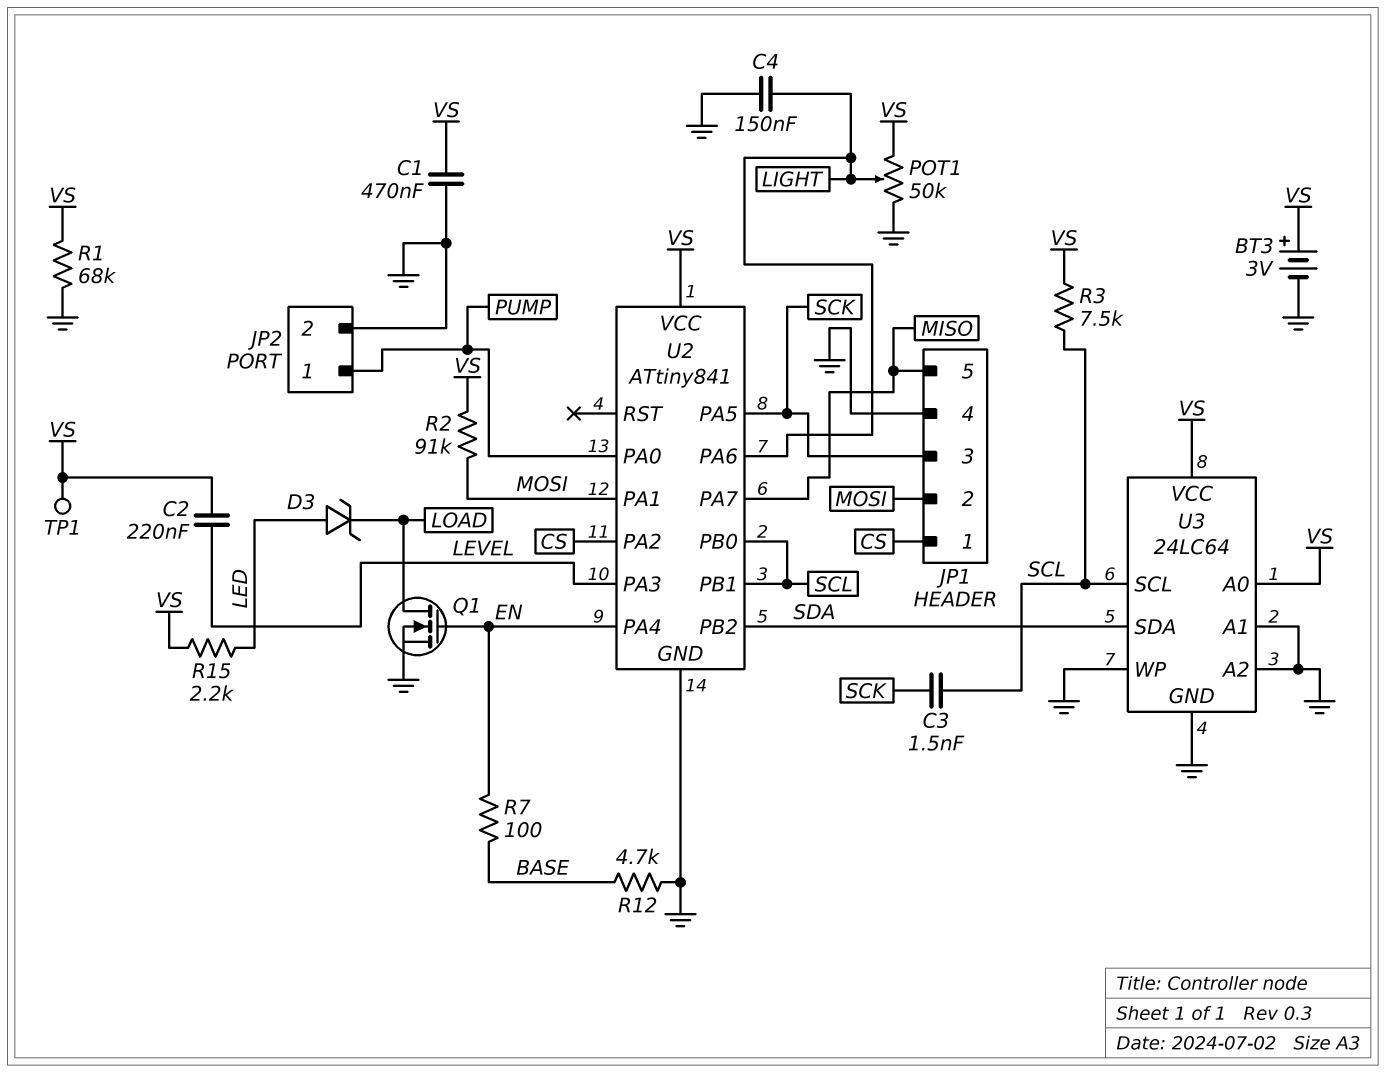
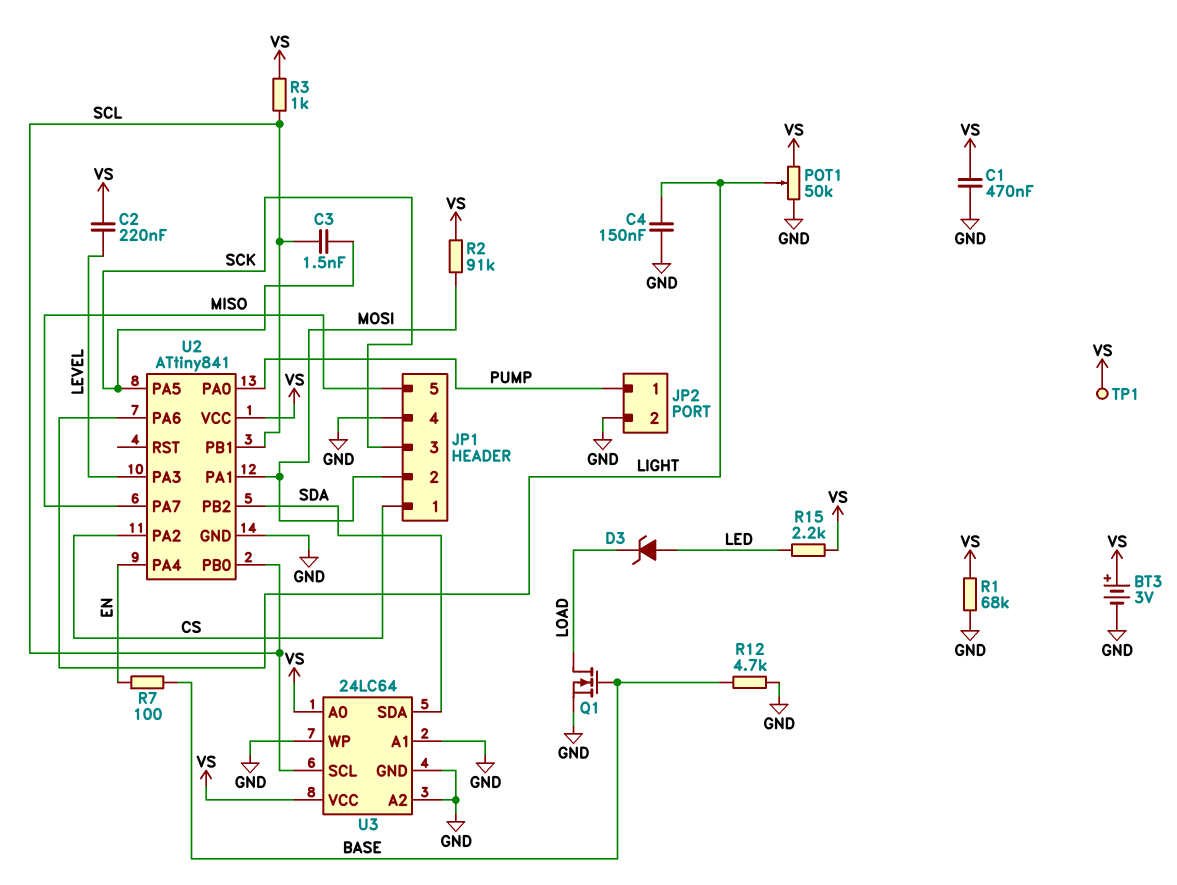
Q1: NMOS (G EN, D LOAD, S GND) -> NMOS (G BASE, D LOAD, S GND)
R3: 7.5k (SCL, VS) -> 1k (SCL, VS)

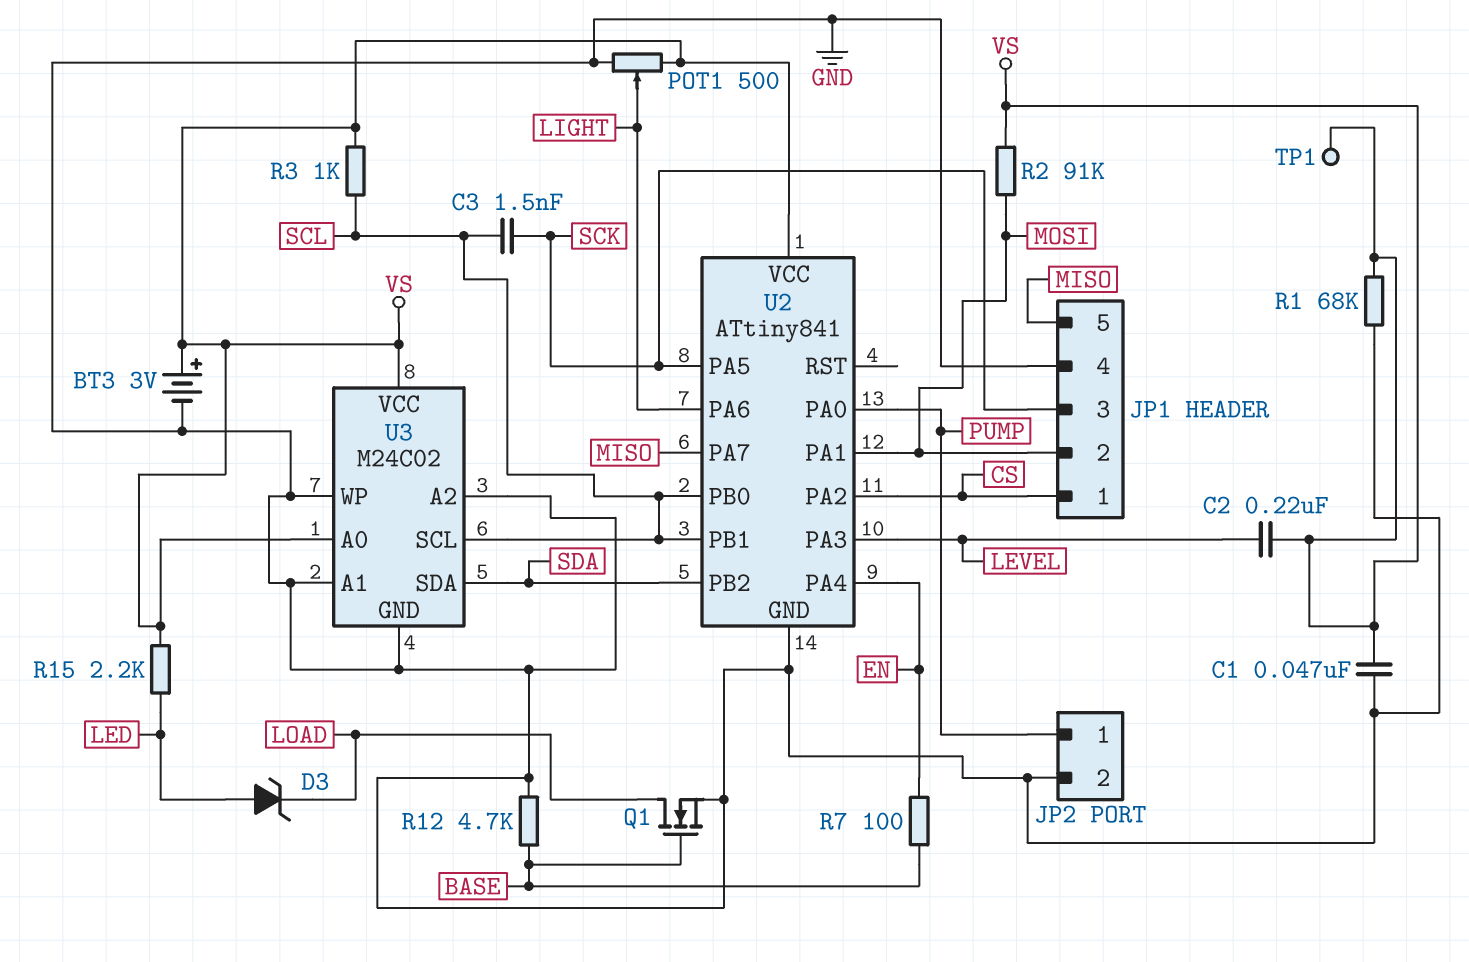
C1: 470nF (GND, VS) -> 47nF (GND, VS)
C4: 150nF (GND, LIGHT) -> none
POT1: 50k (GND, VS, wiper LIGHT) -> 500 (GND, VS, wiper LIGHT)
U3: 24LC64 -> M24C02

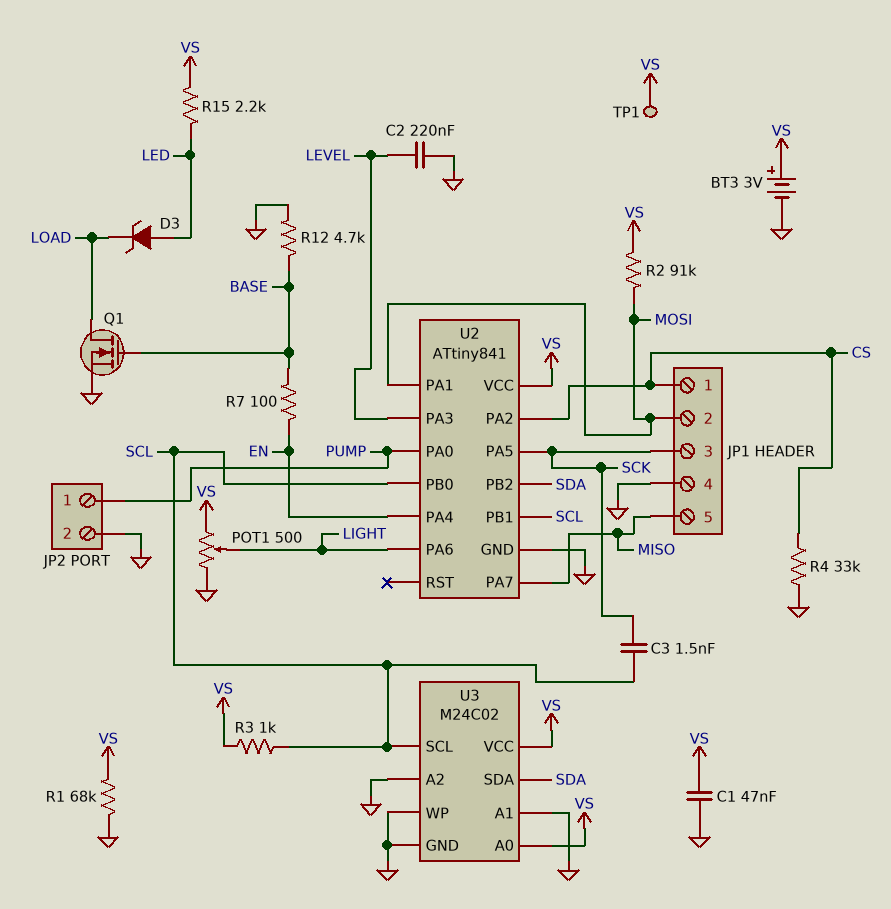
C2: 220nF (LEVEL, VS) -> 220nF (GND, LEVEL)
R4: none -> 33k (CS, GND)

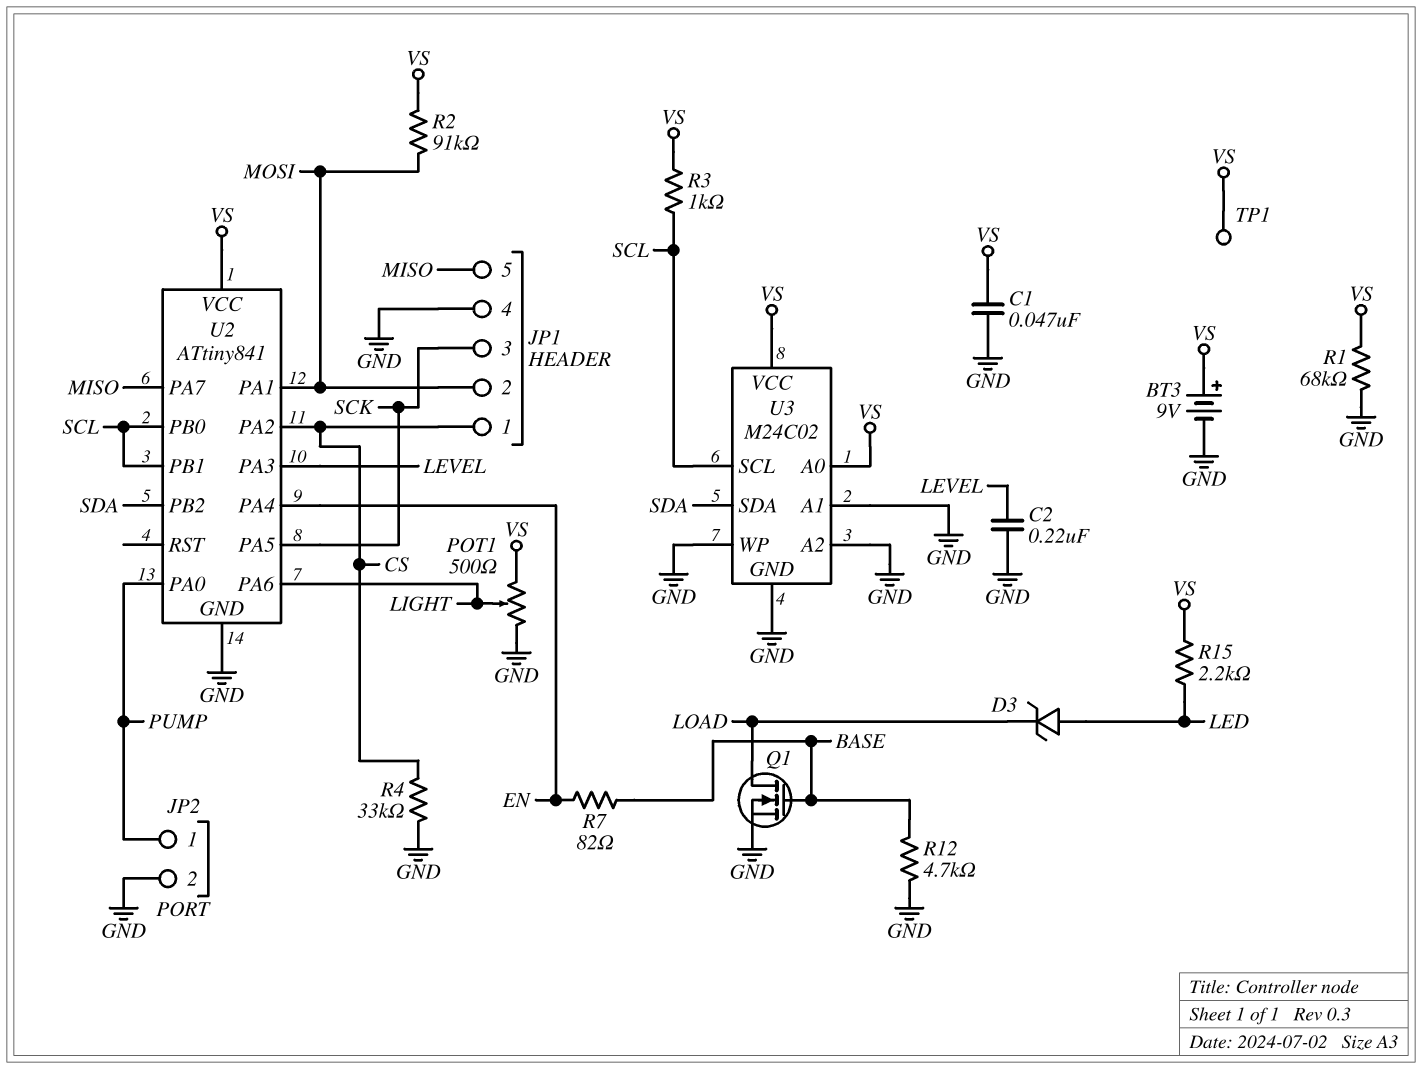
BT3: 3V (plus VS, minus GND) -> 9V (plus VS, minus GND)
C3: 1.5nF (SCK, SCL) -> none
R7: 100 (BASE, EN) -> 82 (BASE, EN)

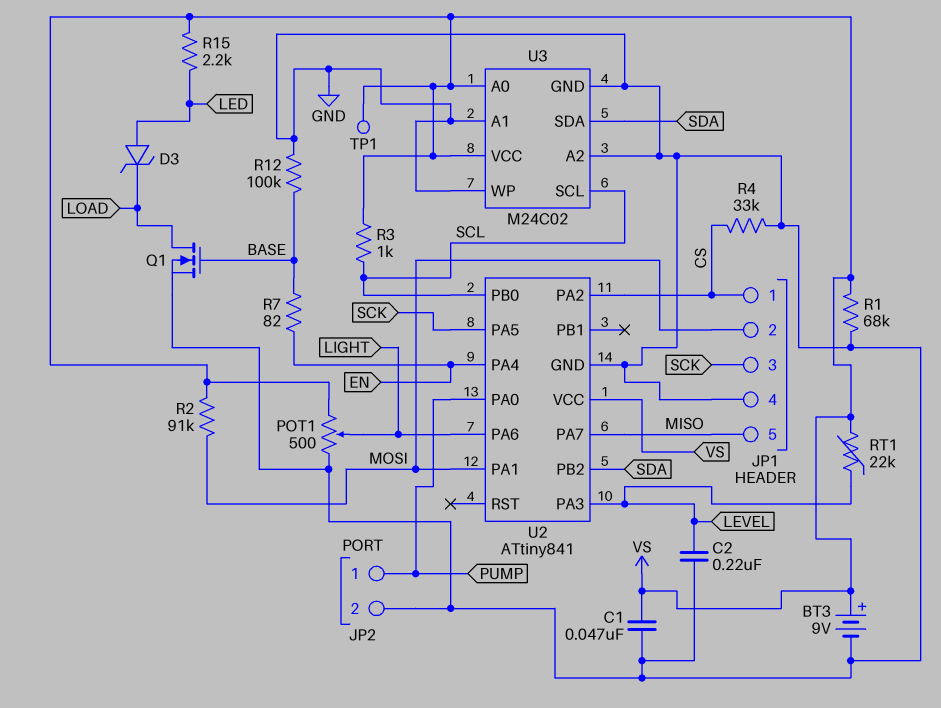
R12: 4.7k (BASE, GND) -> 100k (BASE, GND)
RT1: none -> 22k (LEVEL, VS)
U2 pin PB1: SCL -> none

